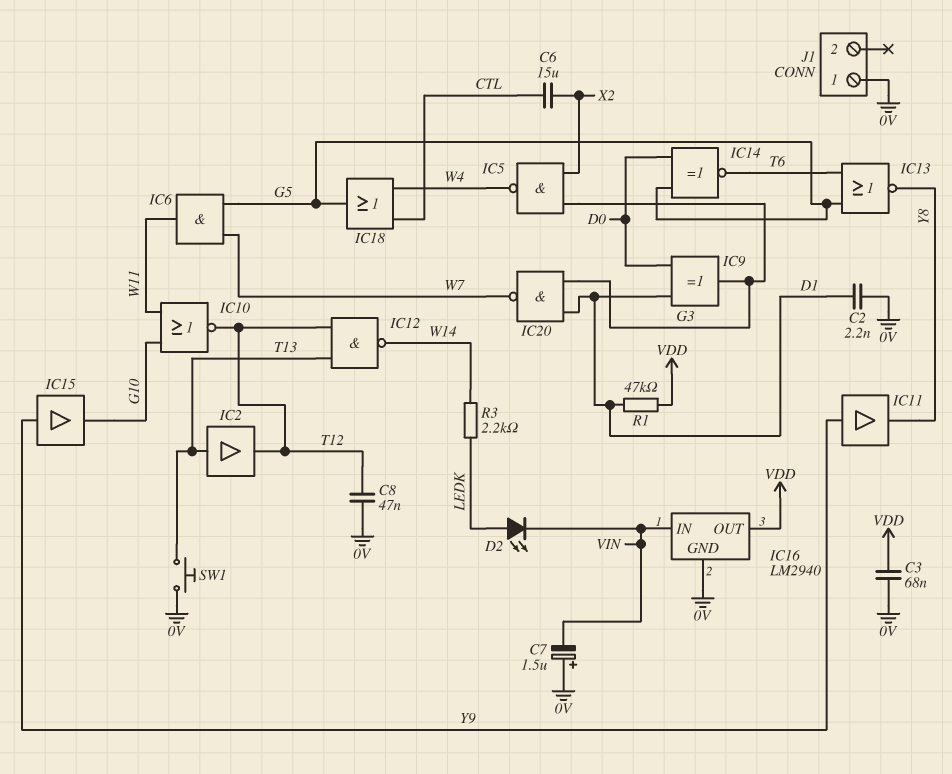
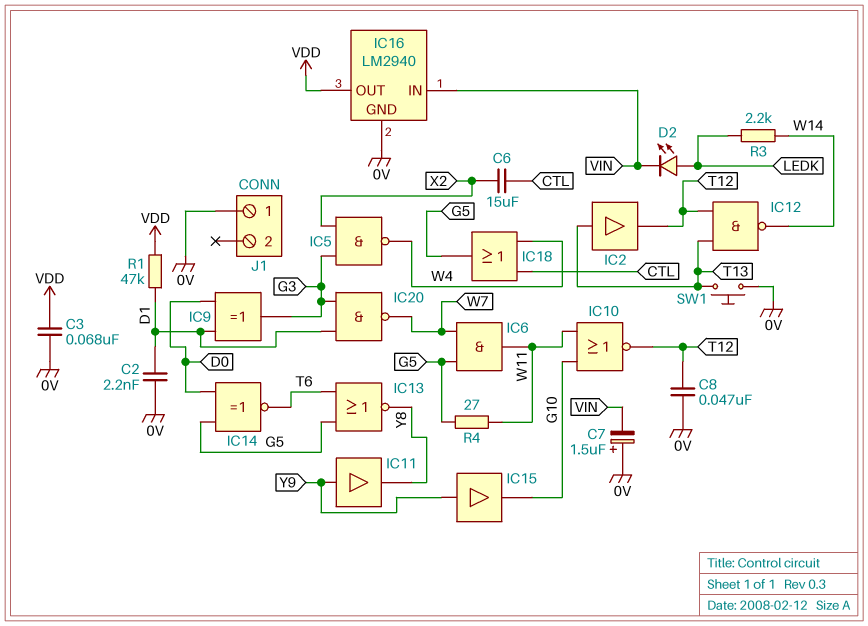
R4: none -> 27 (G5, W11)

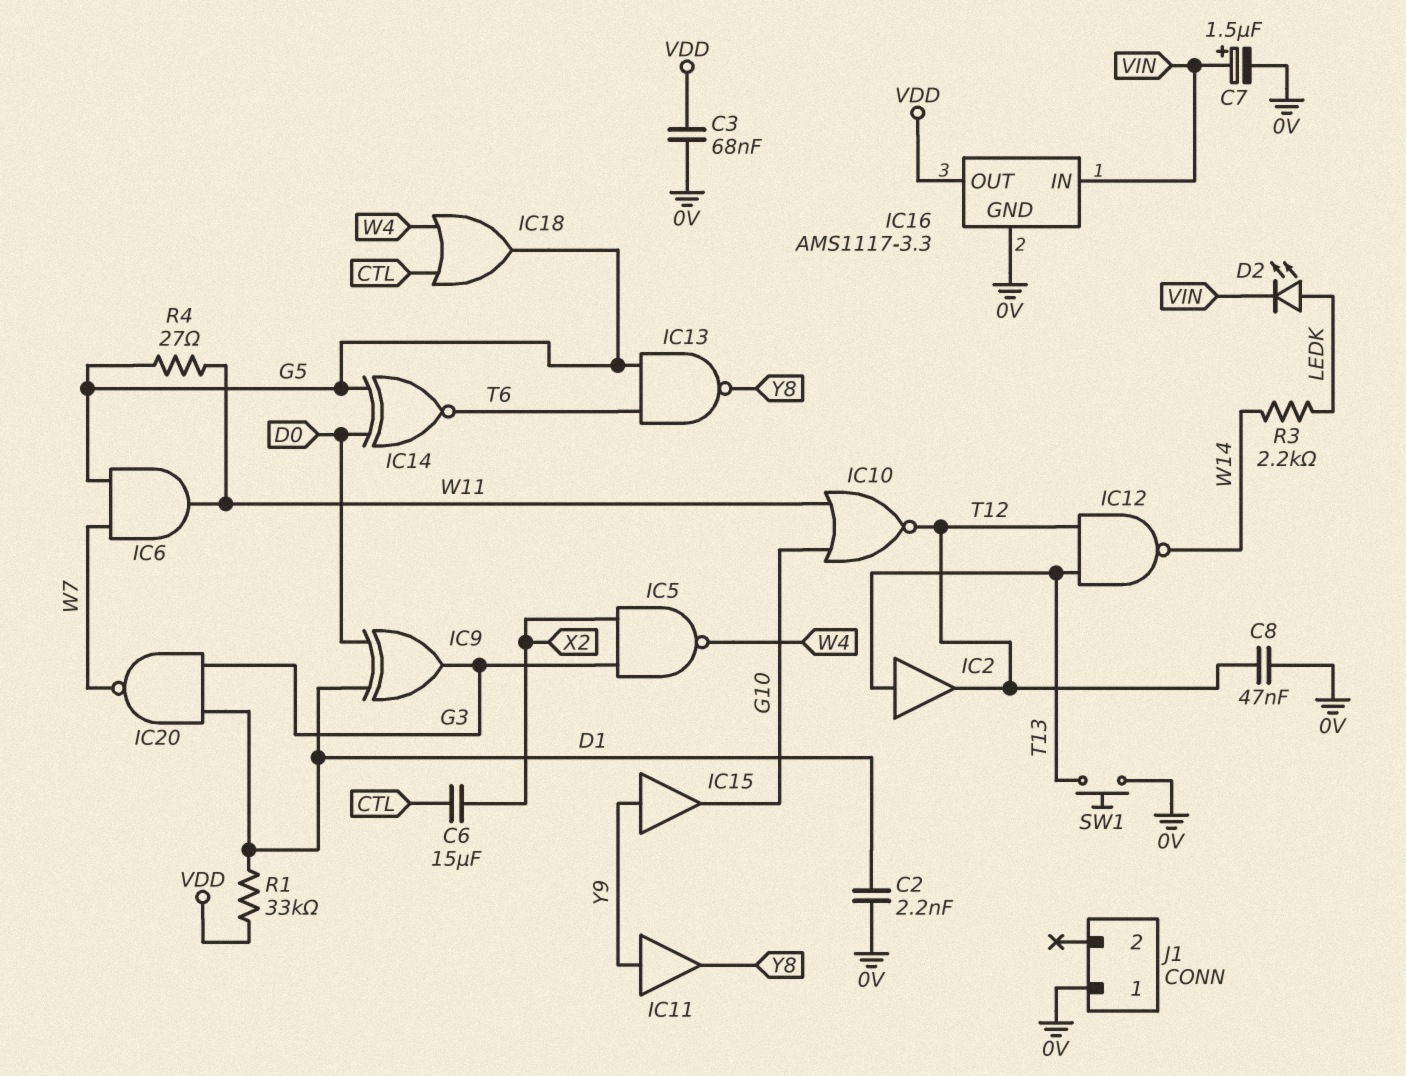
C7: 1.5uF (plus 0V, minus VIN) -> 1.5uF (plus VIN, minus 0V)
IC13: NOR (in G5, in T6, out Y8) -> NAND (in G5, in T6, out Y8)
IC16: LM2940 -> AMS1117-3.3
R1: 47k (D1, VDD) -> 33k (D1, VDD)

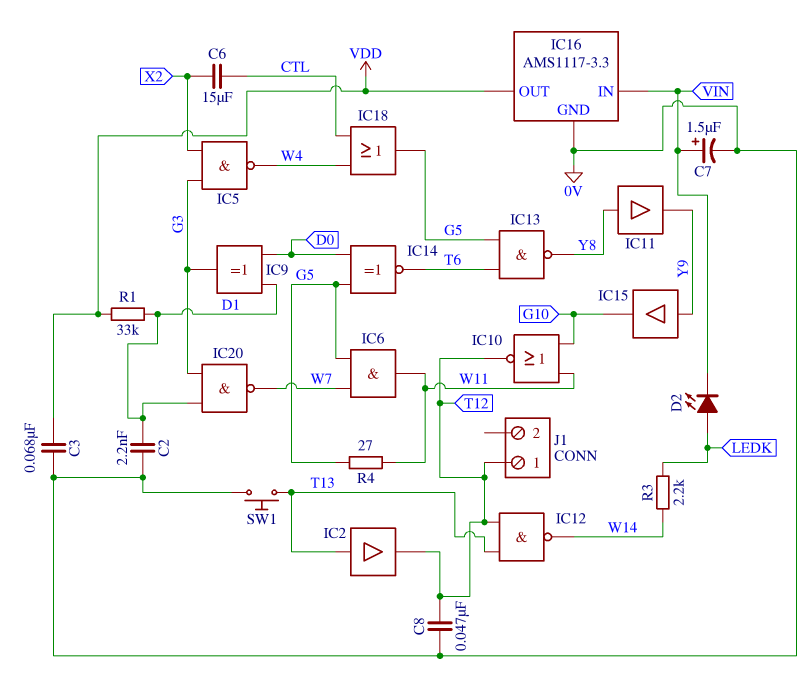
IC11: buffer (in Y9, out Y8) -> buffer (in Y8, out Y9)
J1 pin 1: 0V -> T12

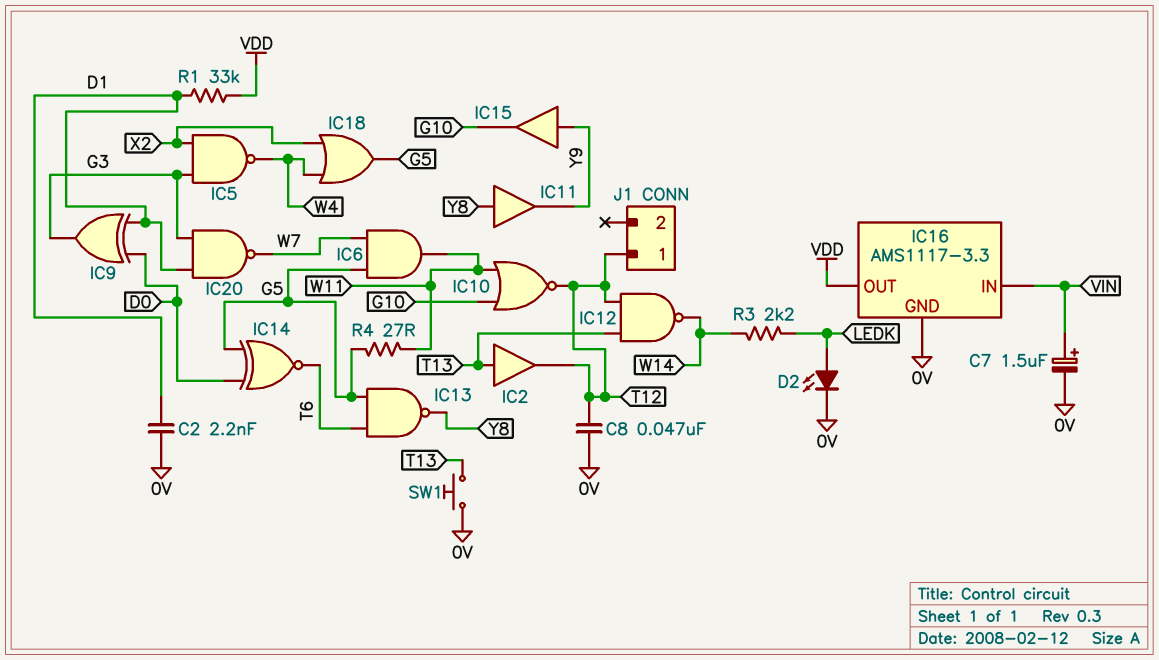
C3: 68nF (0V, VDD) -> none
C6: 15uF (CTL, X2) -> none
D2: LED (A LEDK, K VIN) -> LED (A LEDK, K 0V)
IC18: OR (in CTL, in W4, out G5) -> OR (in W4, in X2, out G5)

